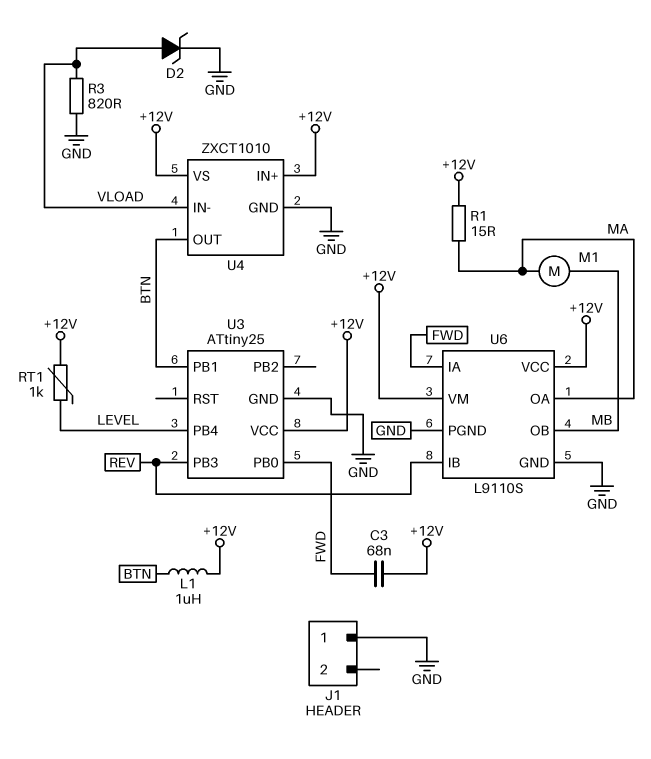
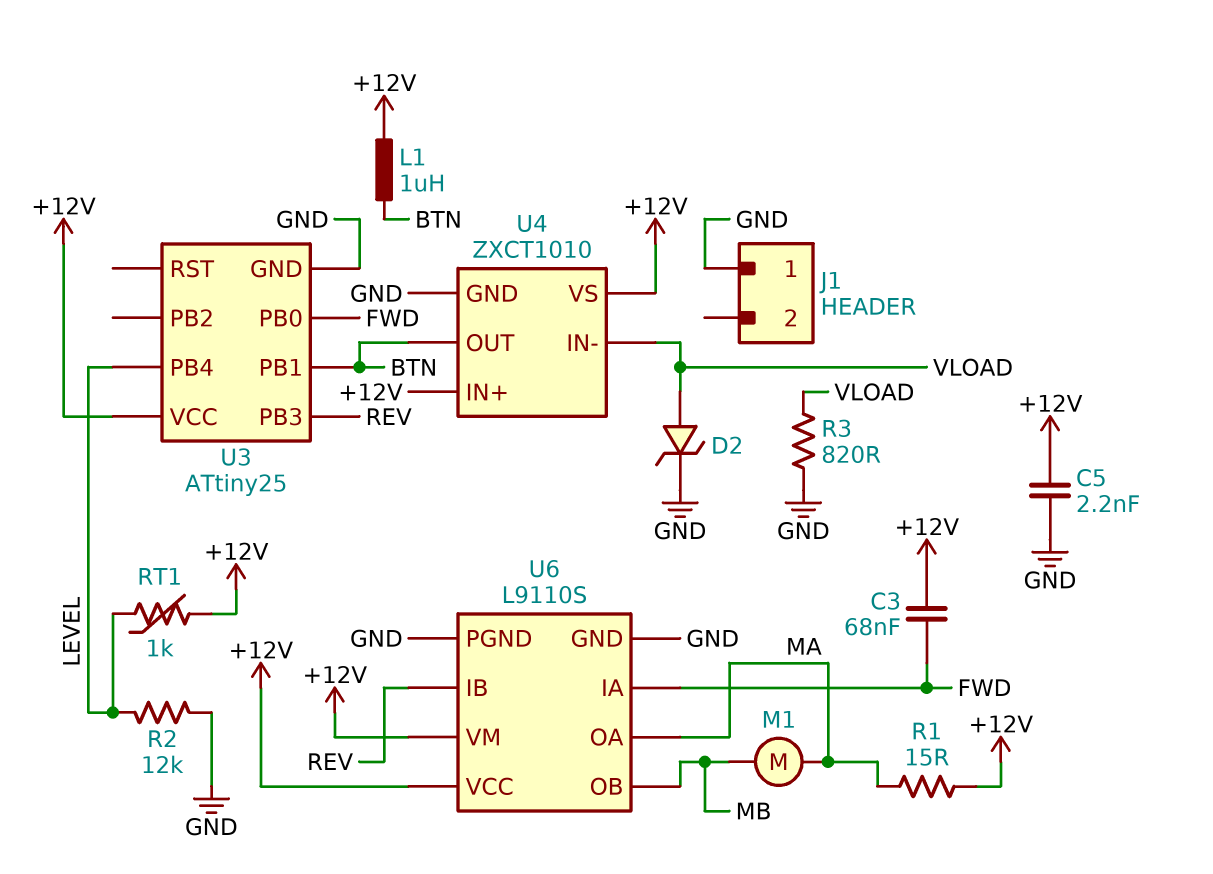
C5: none -> 2.2nF (+12V, GND)
R2: none -> 12k (GND, LEVEL)

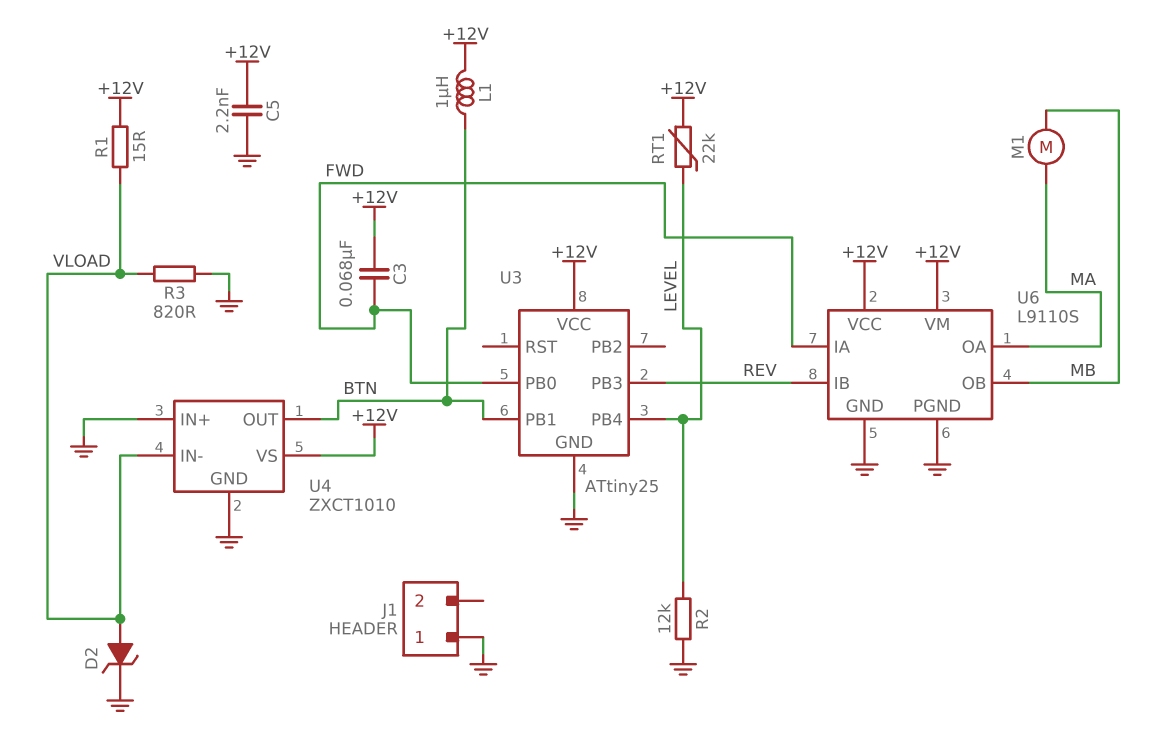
R1: 15 (+12V, MA) -> 15 (+12V, VLOAD)
RT1: 1k (+12V, LEVEL) -> 22k (+12V, LEVEL)
U4 pin IN+: +12V -> GND

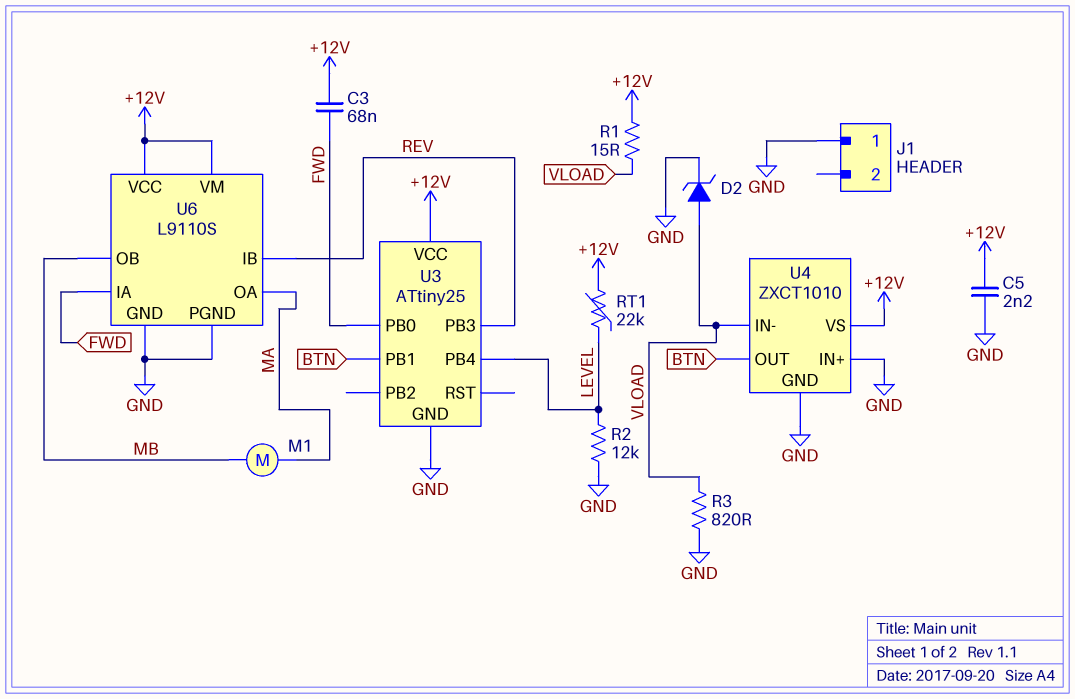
L1: 1uH (+12V, BTN) -> none

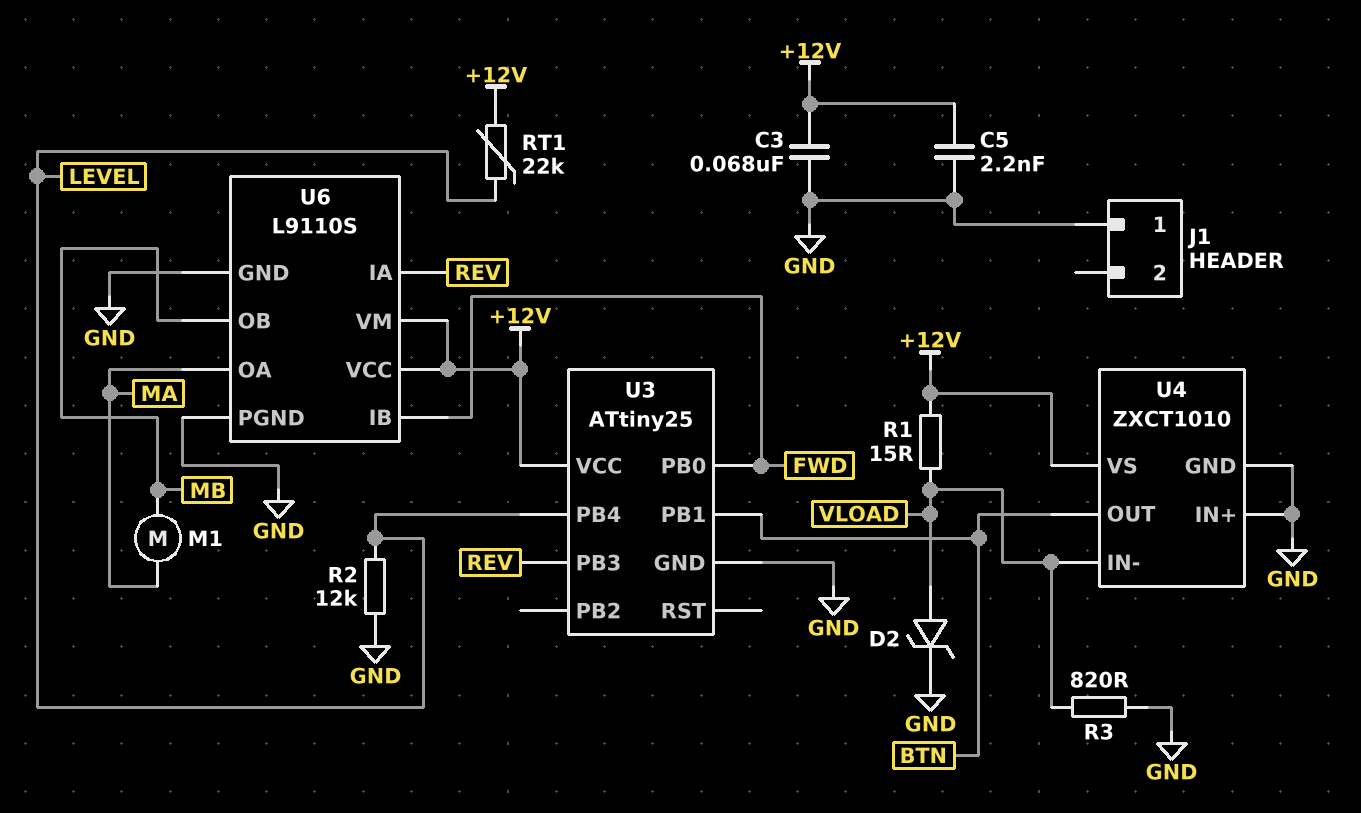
C3: 68nF (+12V, FWD) -> 68nF (+12V, GND)
U6 pin IA: FWD -> REV
U6 pin IB: REV -> FWD

